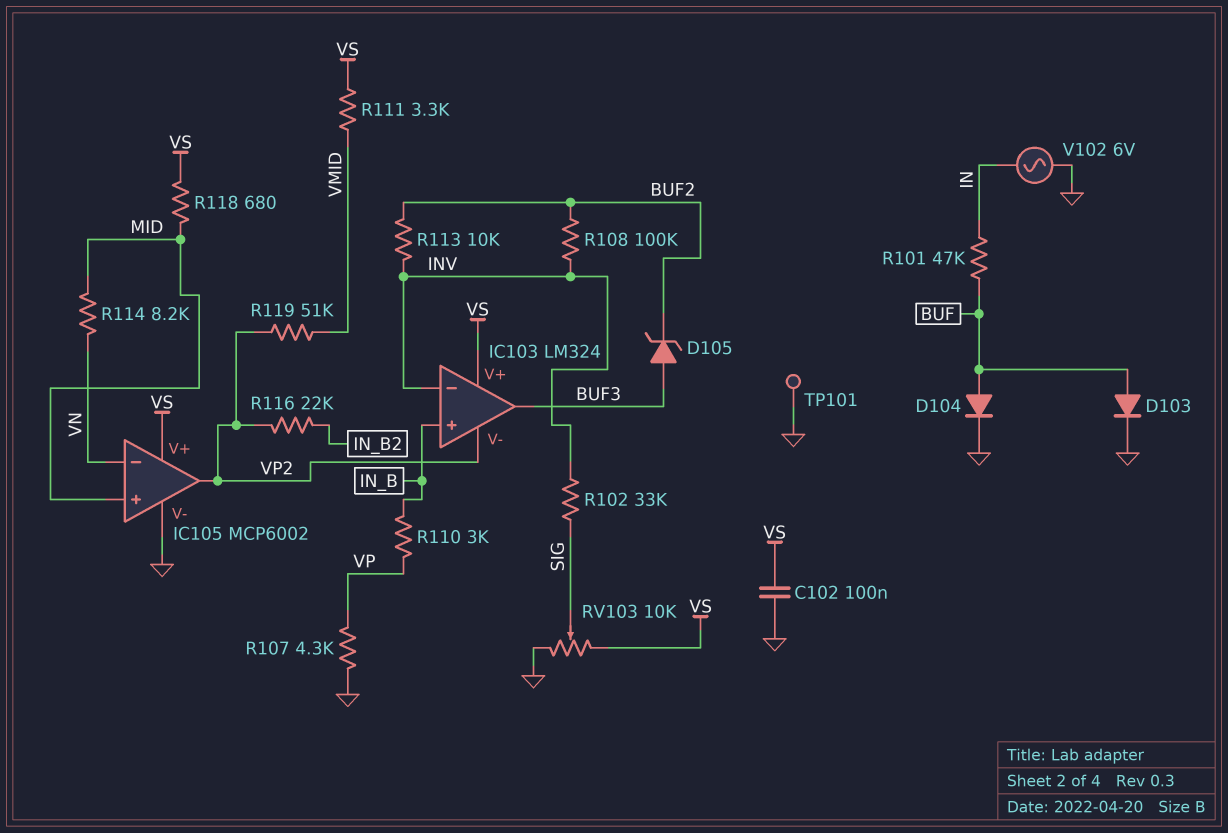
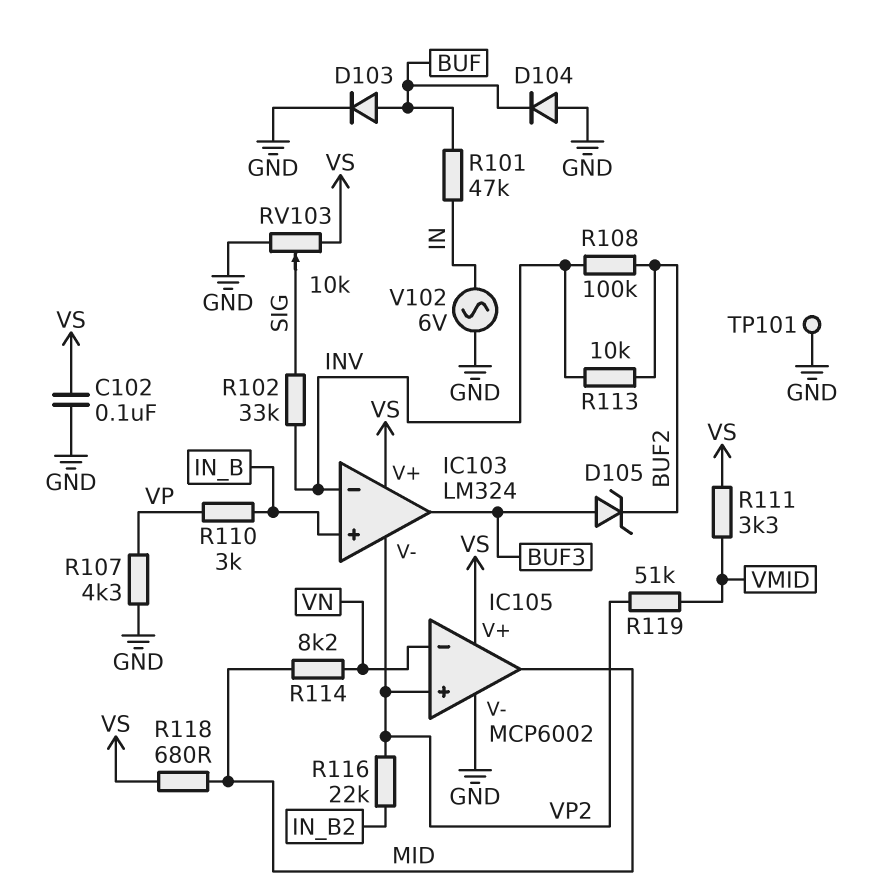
D104: diode (A BUF, K GND) -> diode (A GND, K BUF)
IC105 pin in+: MID -> VP2
IC105 pin out: VP2 -> MID

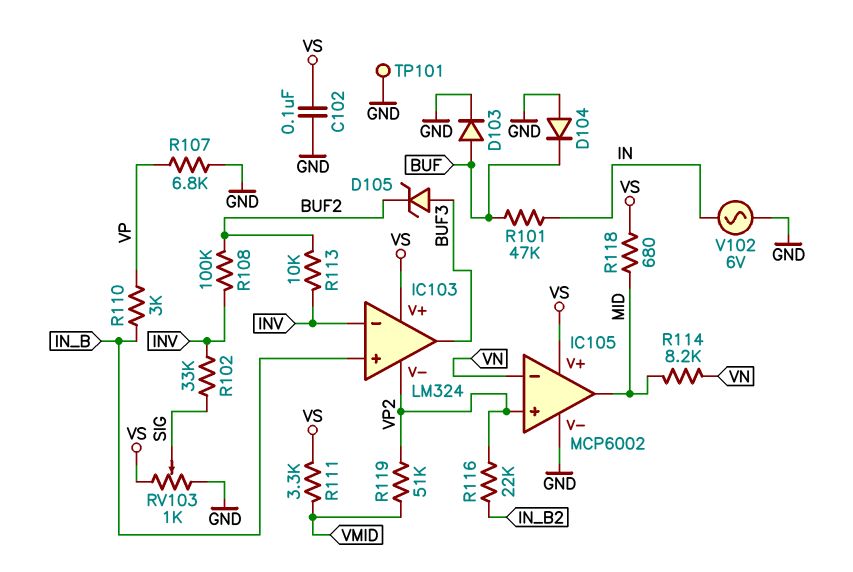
R107: 4.3k (GND, VP) -> 6.8k (GND, VP)
RV103: 10k (GND, VS, wiper SIG) -> 1k (GND, VS, wiper SIG)

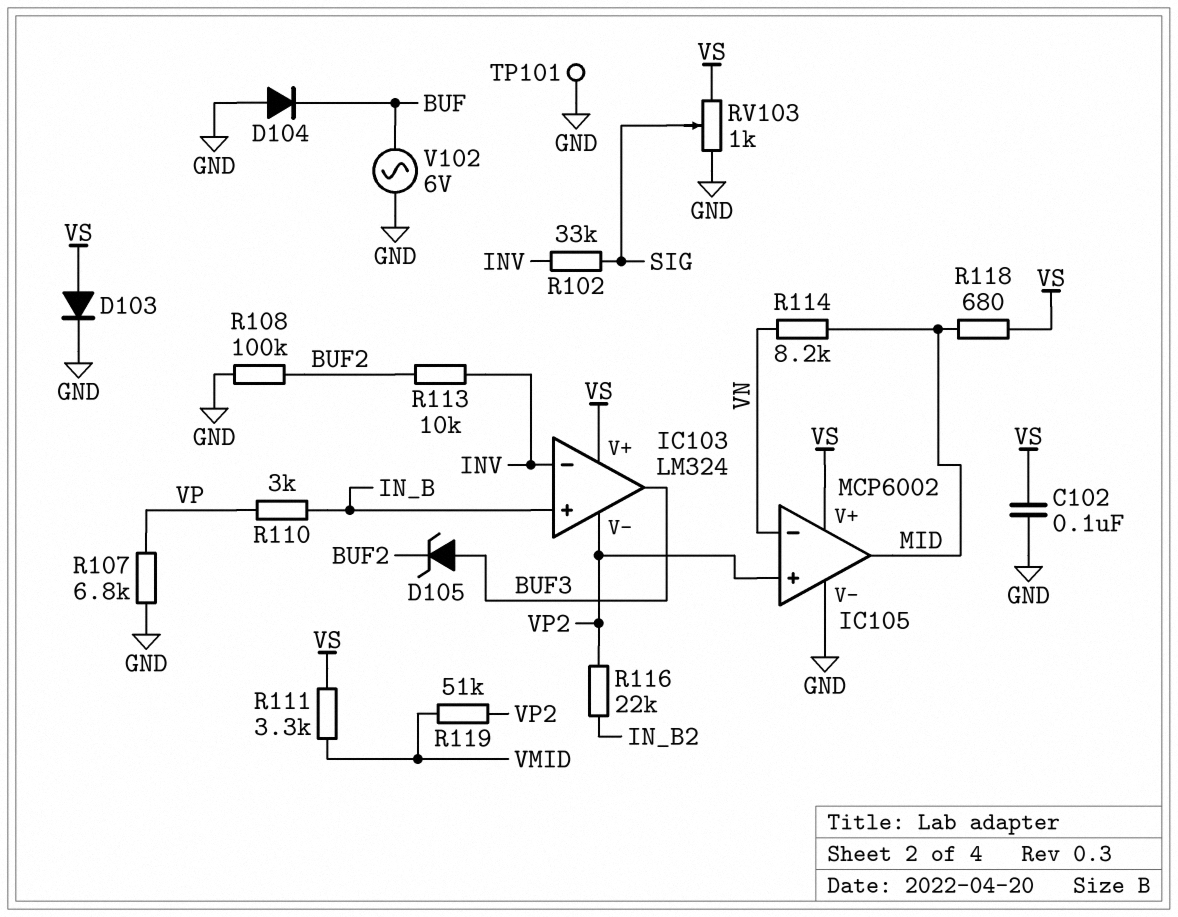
D103: diode (A BUF, K GND) -> diode (A VS, K GND)
R101: 47k (BUF, IN) -> none
R108: 100k (BUF2, INV) -> 100k (BUF2, GND)
V102: AC 6V (GND, IN) -> AC 6V (BUF, GND)

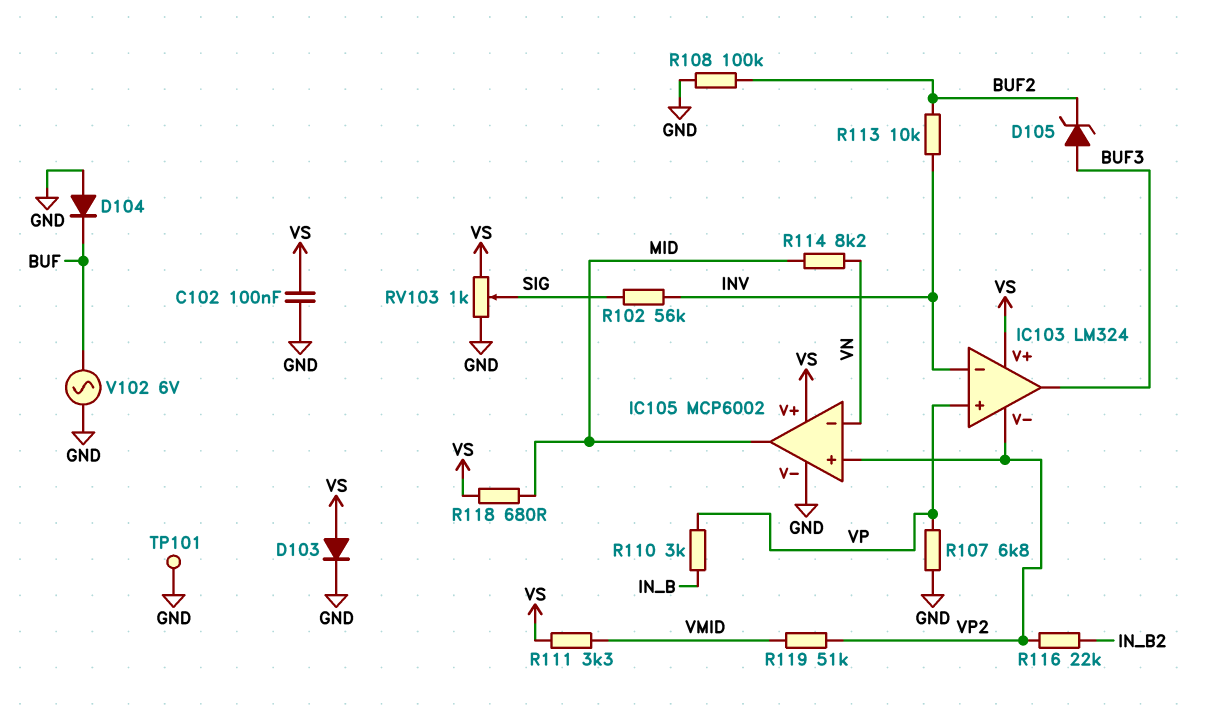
IC103 pin in+: IN_B -> VP
R102: 33k (INV, SIG) -> 56k (INV, SIG)

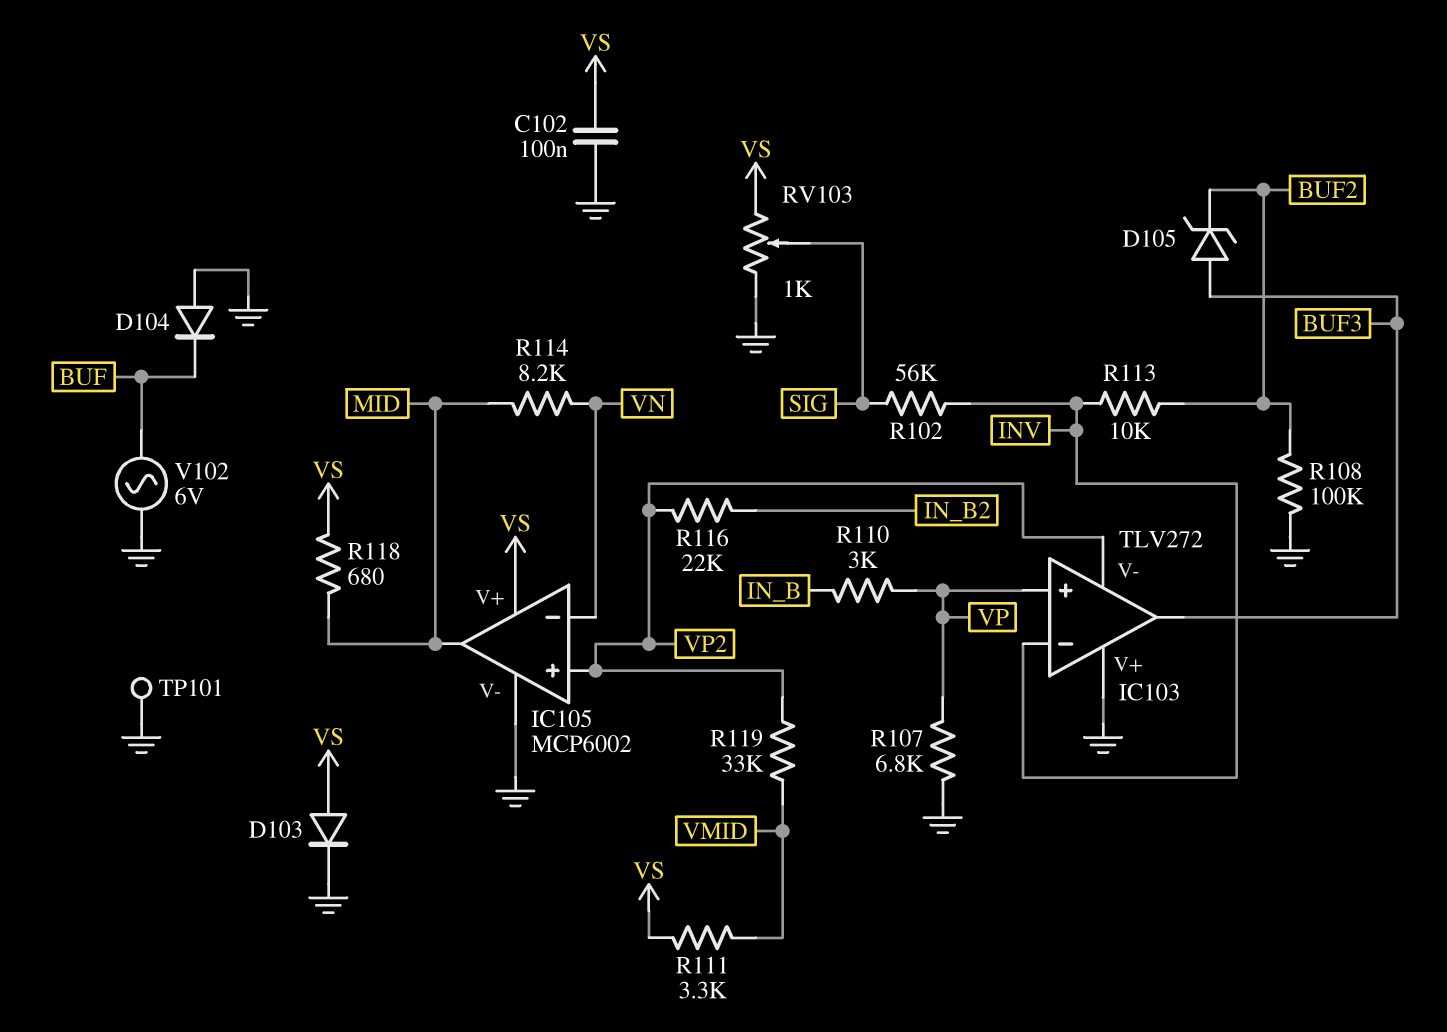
IC103: LM324 -> TLV272
IC103 pin V+: VS -> GND
R119: 51k (VMID, VP2) -> 33k (VMID, VP2)

